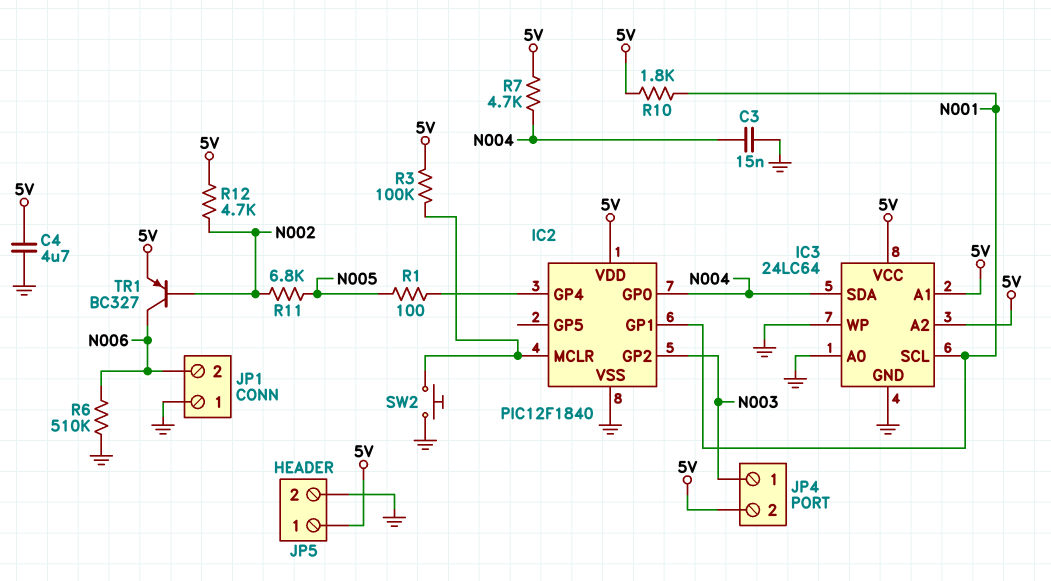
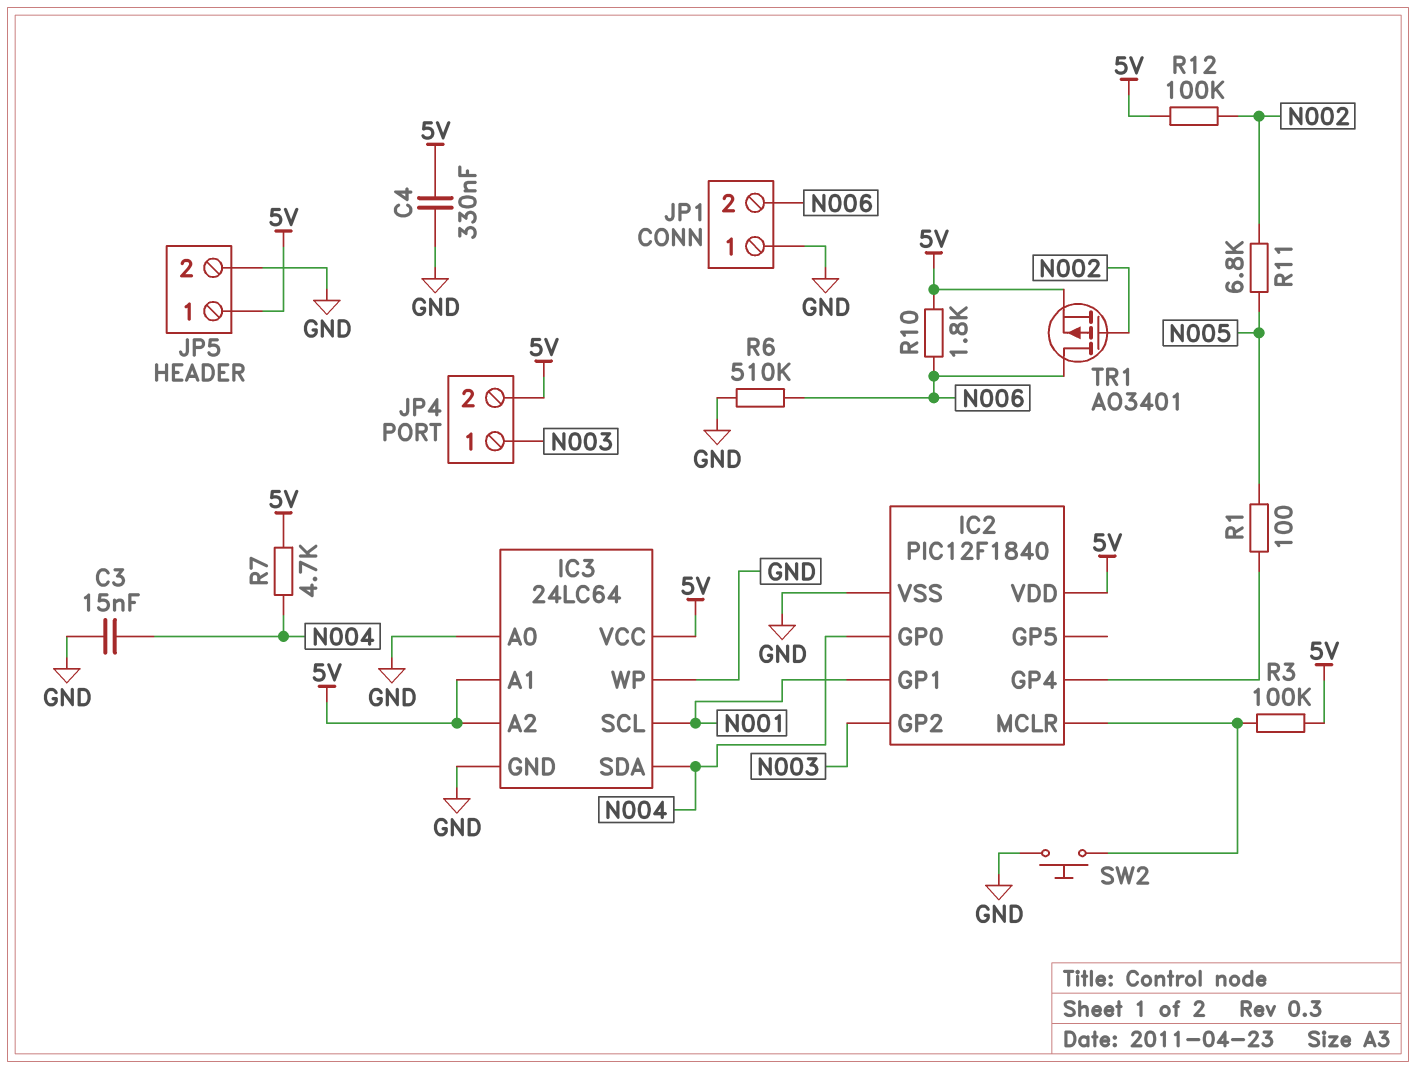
C4: 4.7uF (5V, GND) -> 330nF (5V, GND)
R10: 1.8k (5V, N001) -> 1.8k (5V, N006)
R12: 4.7k (5V, N002) -> 100k (5V, N002)
TR1: PNP BC327 (B N002, C N006, E 5V) -> PMOS AO3401 (G N002, D N006, S 5V)

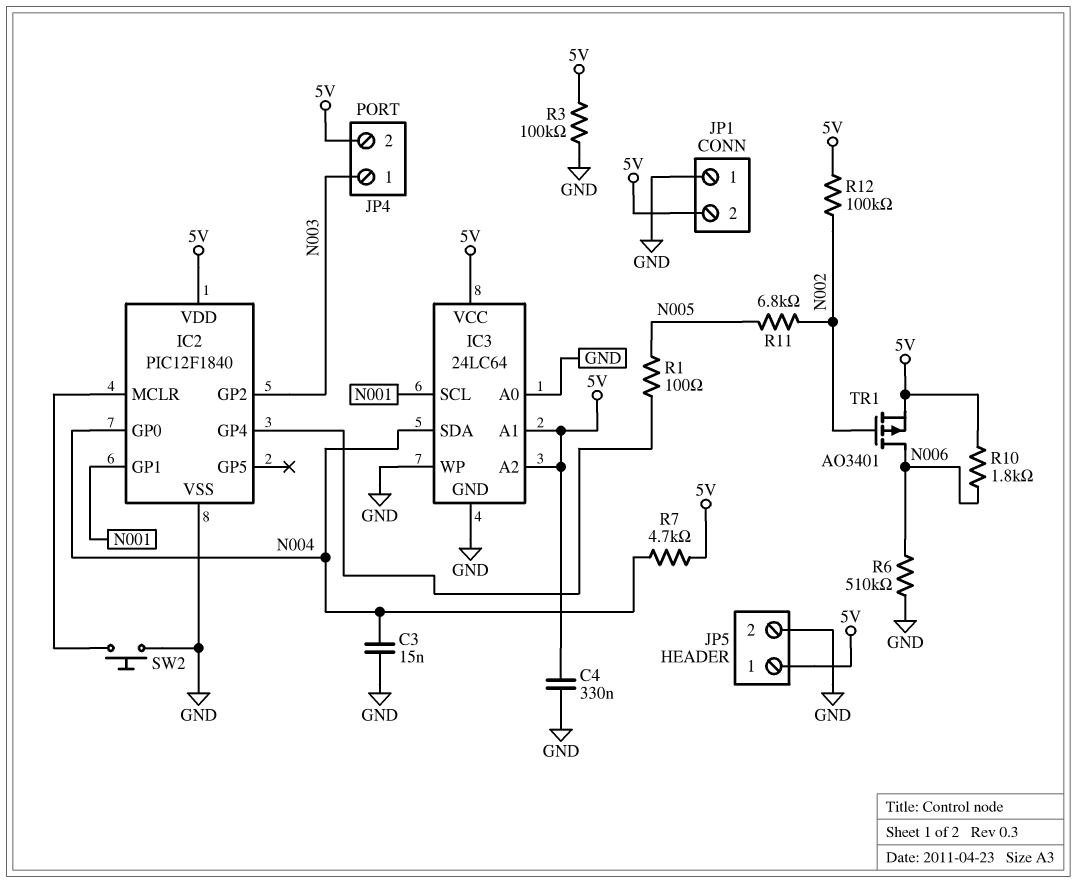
JP1 pin 2: N006 -> 5V
R3: 100k (5V, IC2/MCLR) -> 100k (5V, GND)

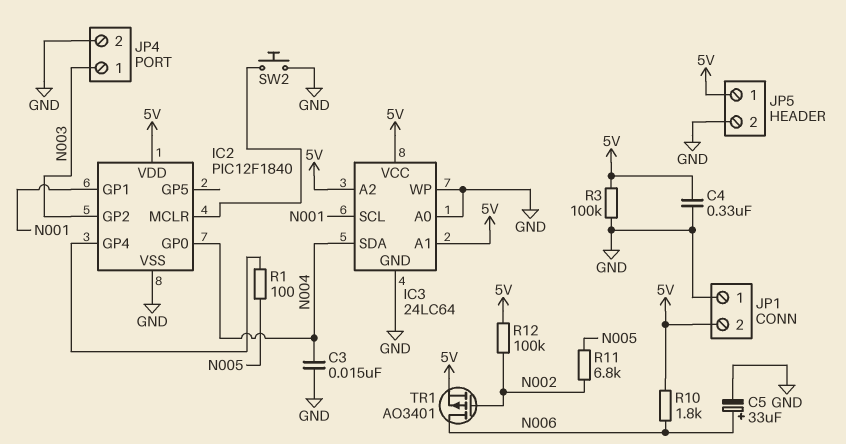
C5: none -> 33uF (plus N006, minus GND)
JP4 pin 2: 5V -> GND
R6: 510k (GND, N006) -> none
R7: 4.7k (5V, N004) -> none

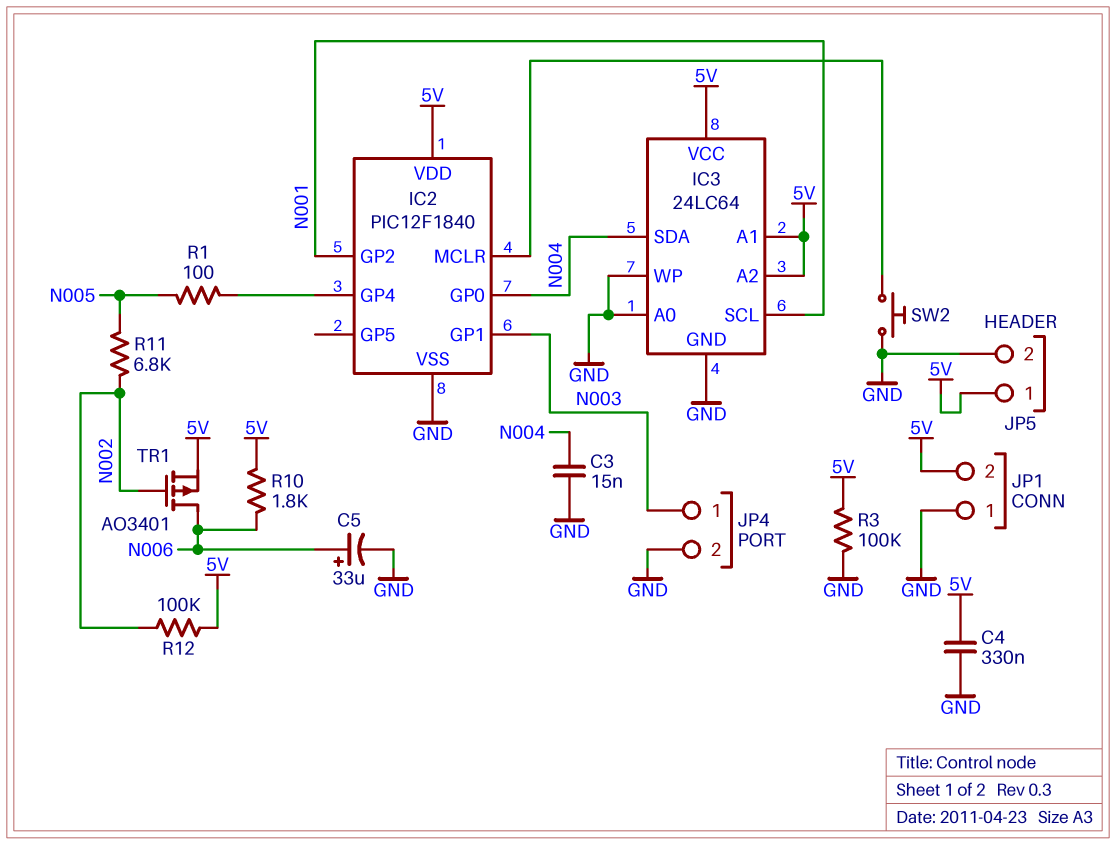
IC2 pin GP1: N001 -> N003
IC2 pin GP2: N003 -> N001

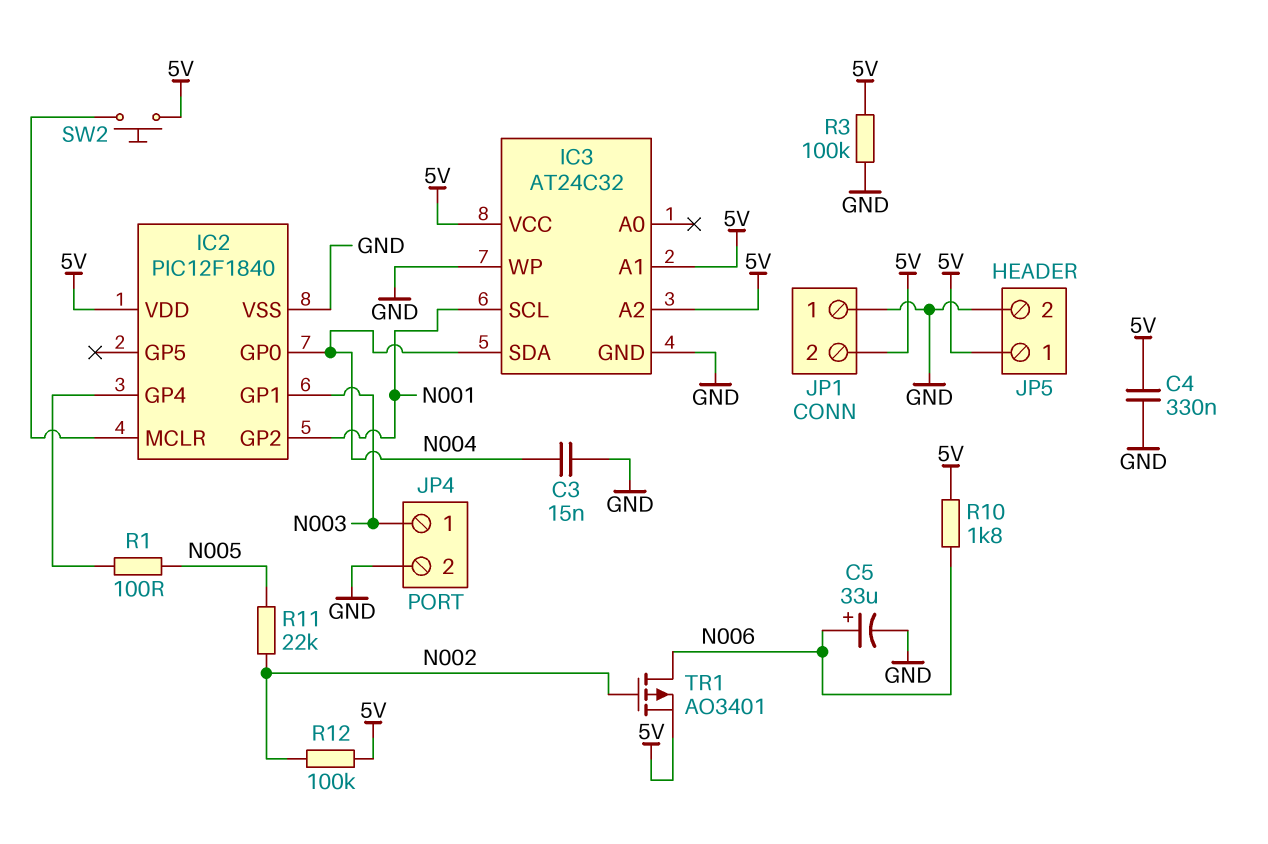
IC3: 24LC64 -> AT24C32
IC3 pin A0: GND -> none
R11: 6.8k (N002, N005) -> 22k (N002, N005)
SW2: button (GND, IC2/MCLR) -> button (5V, IC2/MCLR)

